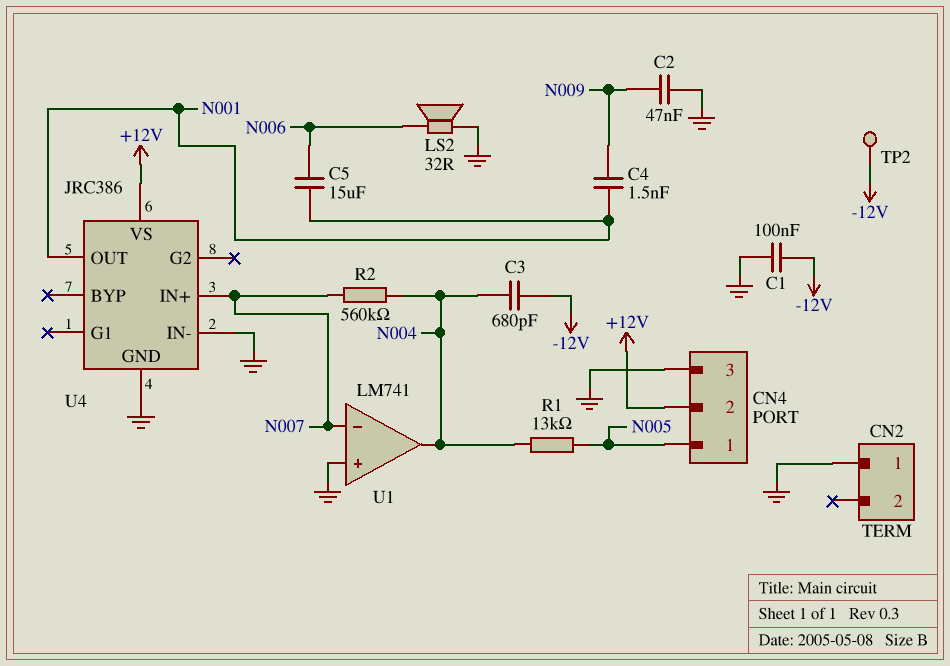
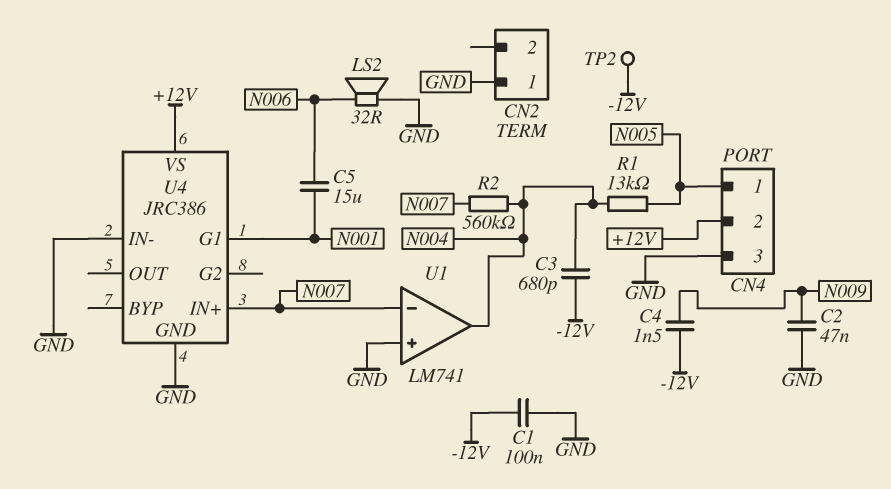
C4: 1.5nF (N001, N009) -> 1.5nF (-12V, N009)
U4 pin G1: none -> N001
U4 pin OUT: N001 -> none

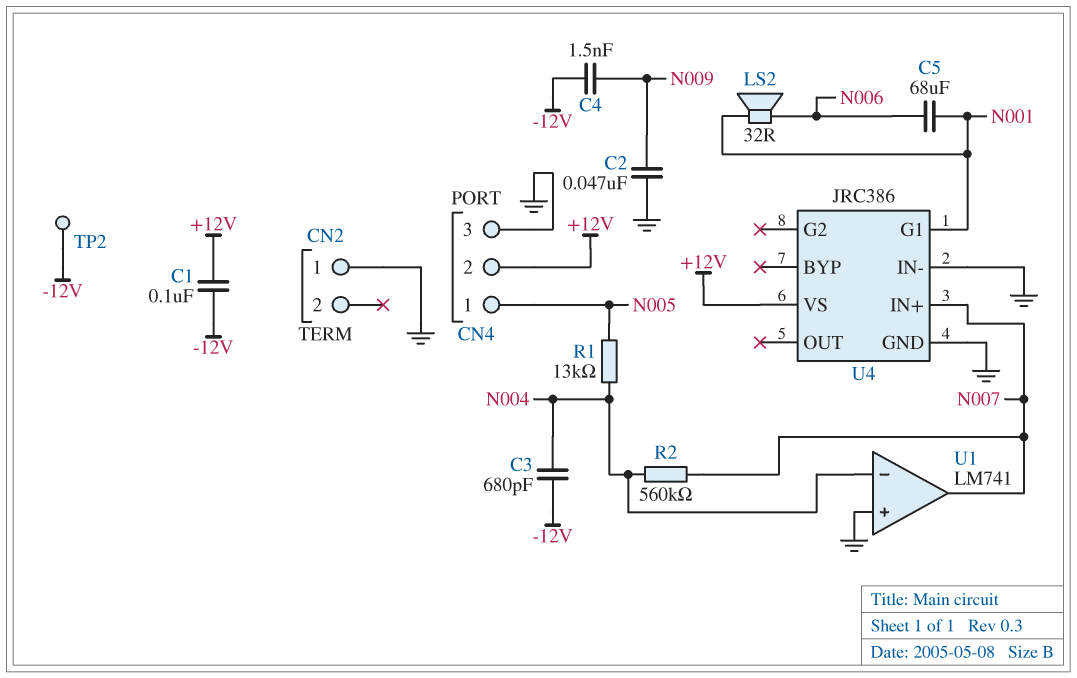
C1: 100nF (-12V, GND) -> 100nF (+12V, -12V)
C5: 15uF (N001, N006) -> 68uF (N001, N006)
LS2: speaker 32R (GND, N006) -> speaker 32R (N001, N006)
U1 pin in-: N007 -> N004
U1 pin out: N004 -> N007

